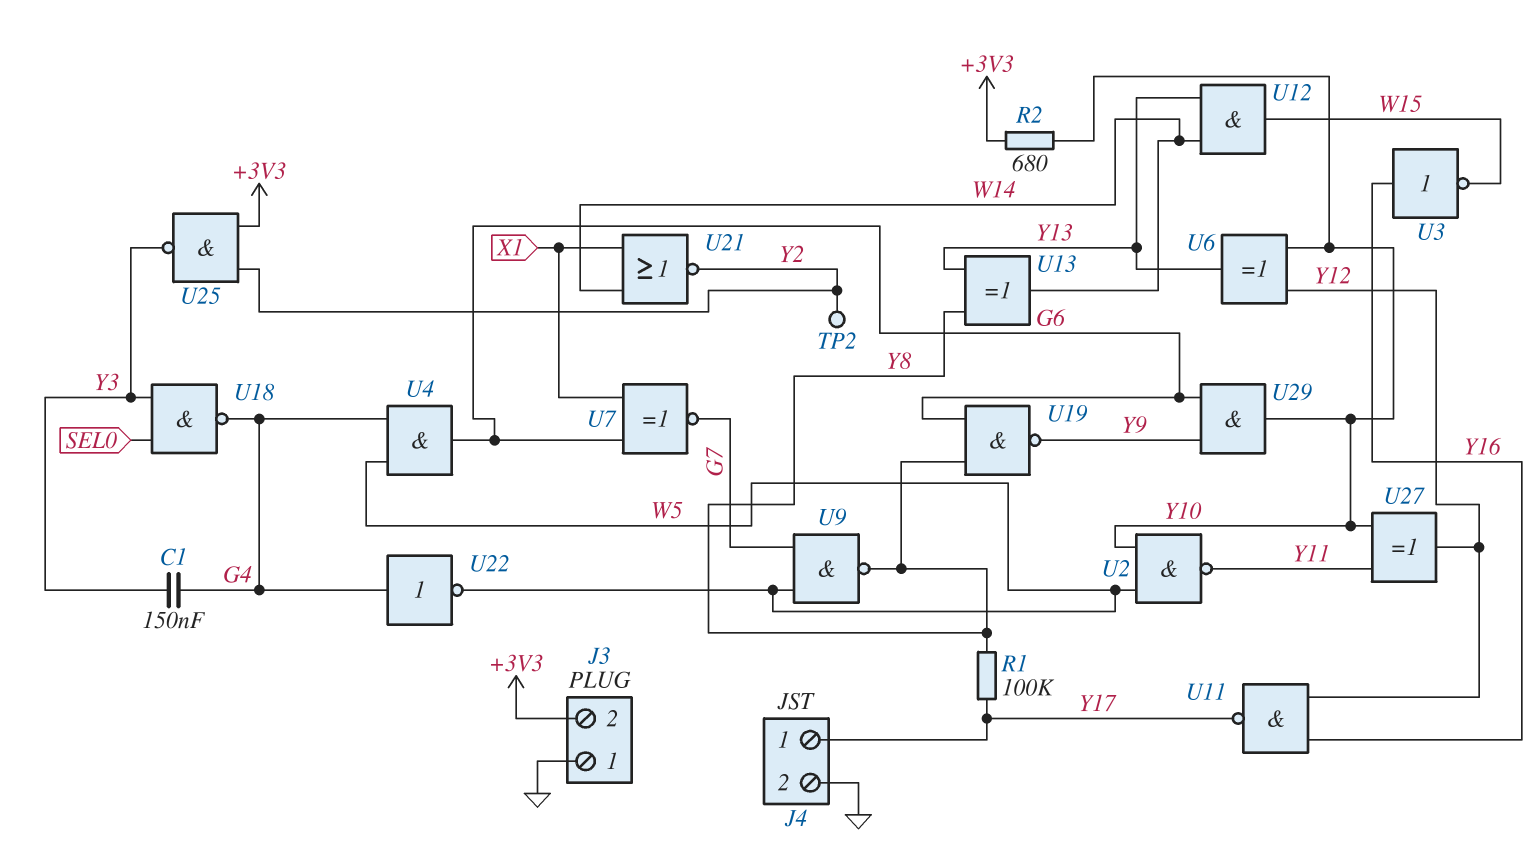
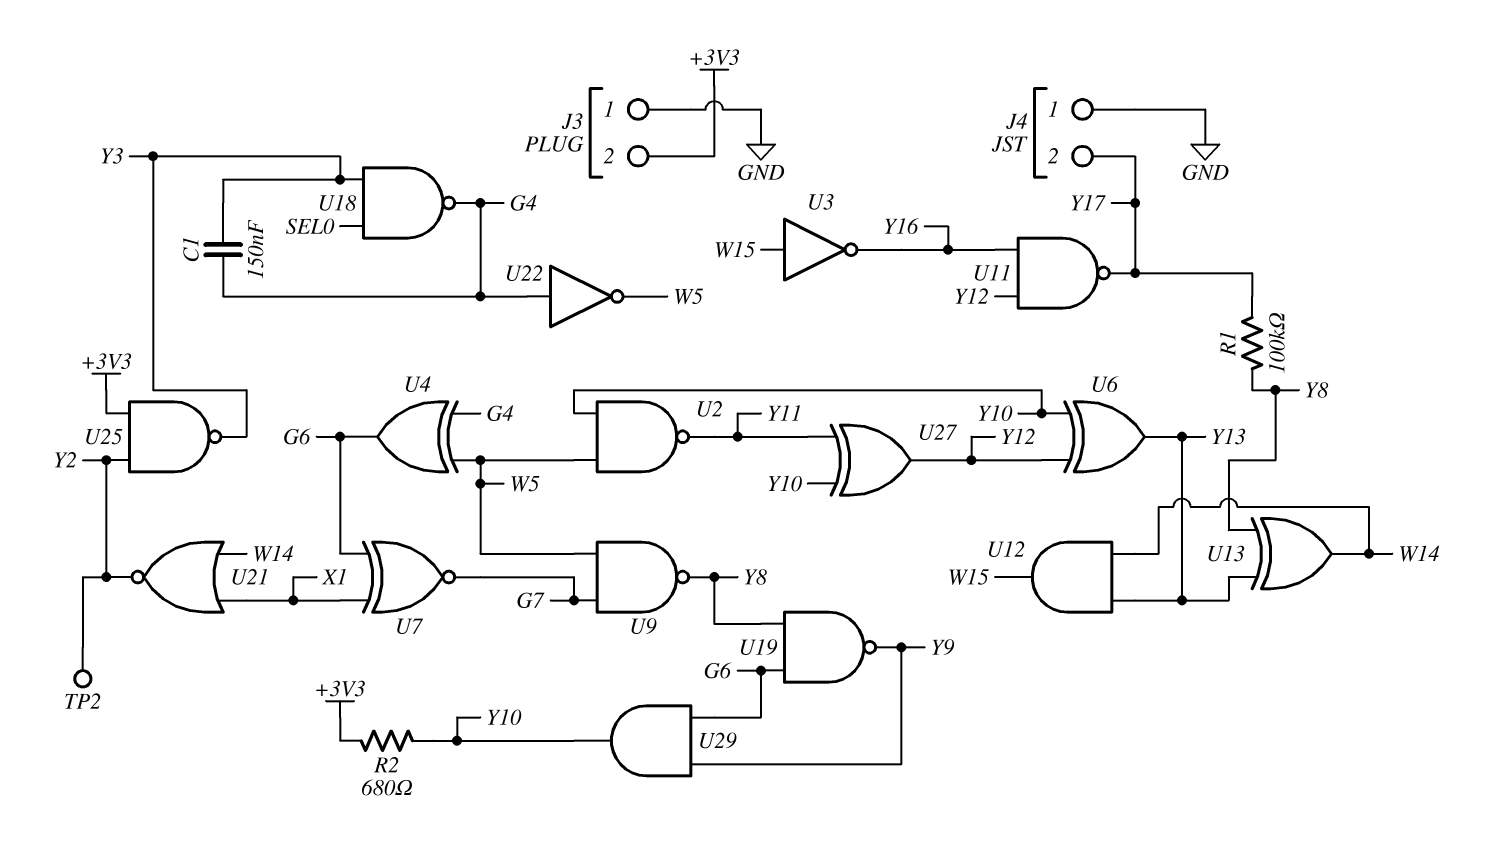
J4 pin 1: Y17 -> GND
J4 pin 2: GND -> Y17
U3: NOT (in Y16, out W15) -> NOT (in W15, out Y16)
U4: AND (in G4, in W5, out G6) -> XOR (in G4, in W5, out G6)

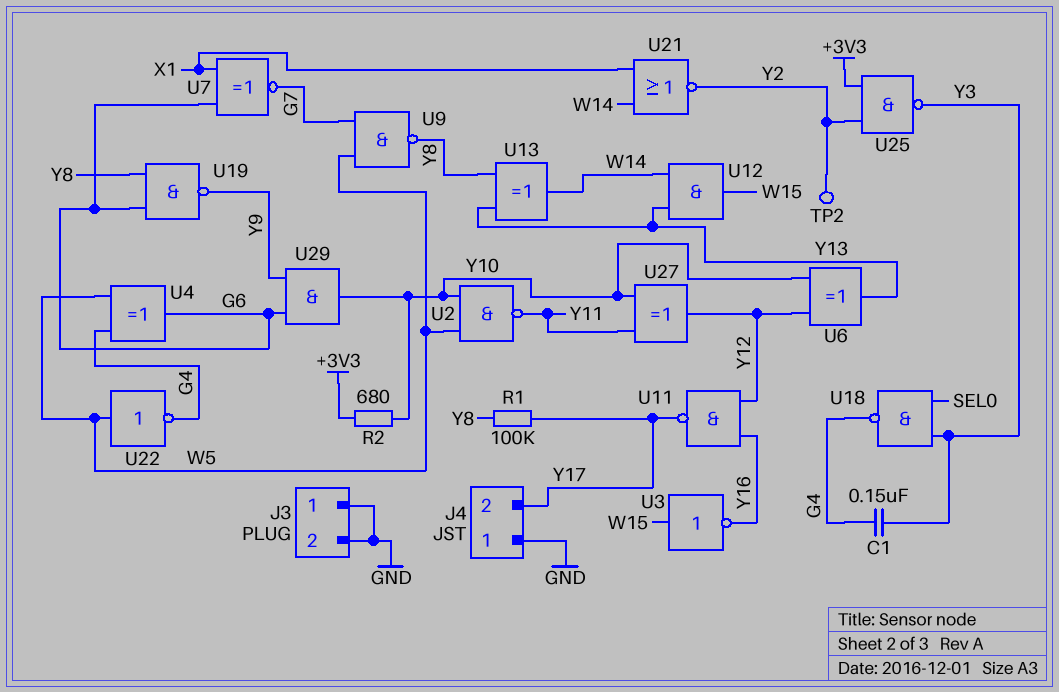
J3 pin 2: +3V3 -> GND
U22: NOT (in G4, out W5) -> NOT (in W5, out G4)

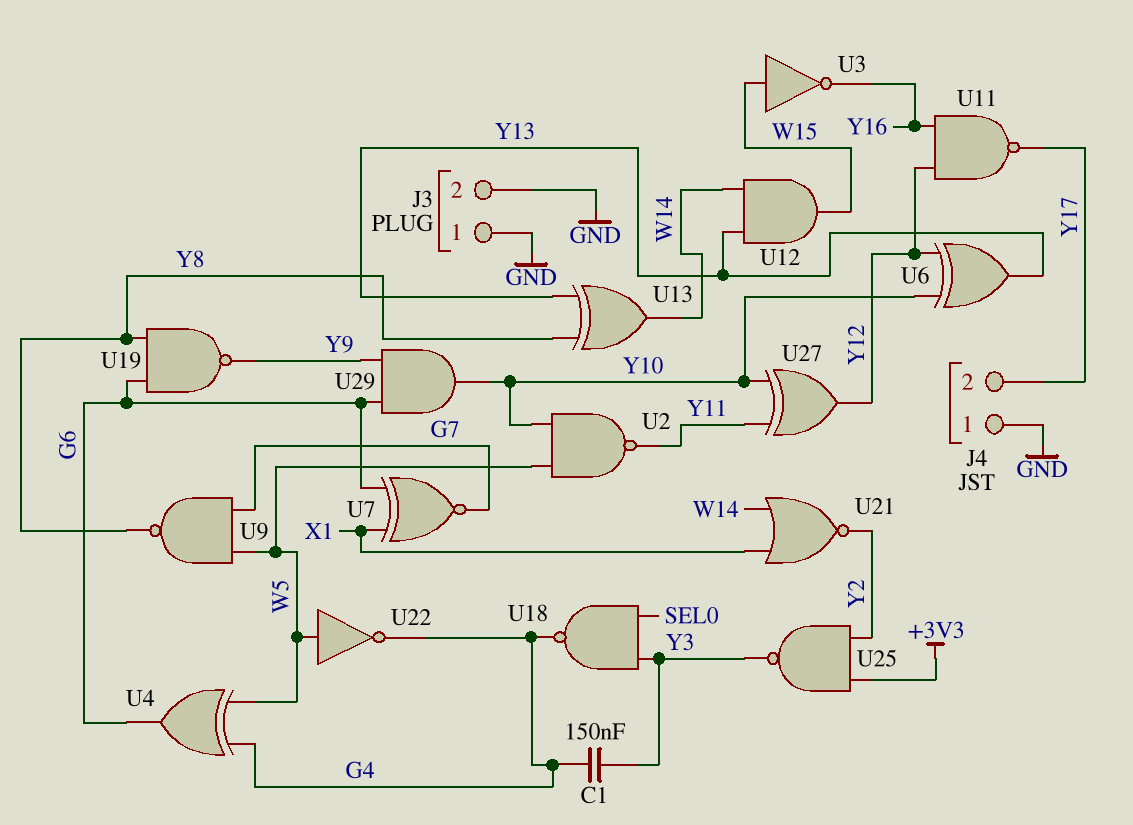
R1: 100k (Y8, Y17) -> none
R2: 680 (+3V3, Y10) -> none
TP2: test point (Y2) -> none

